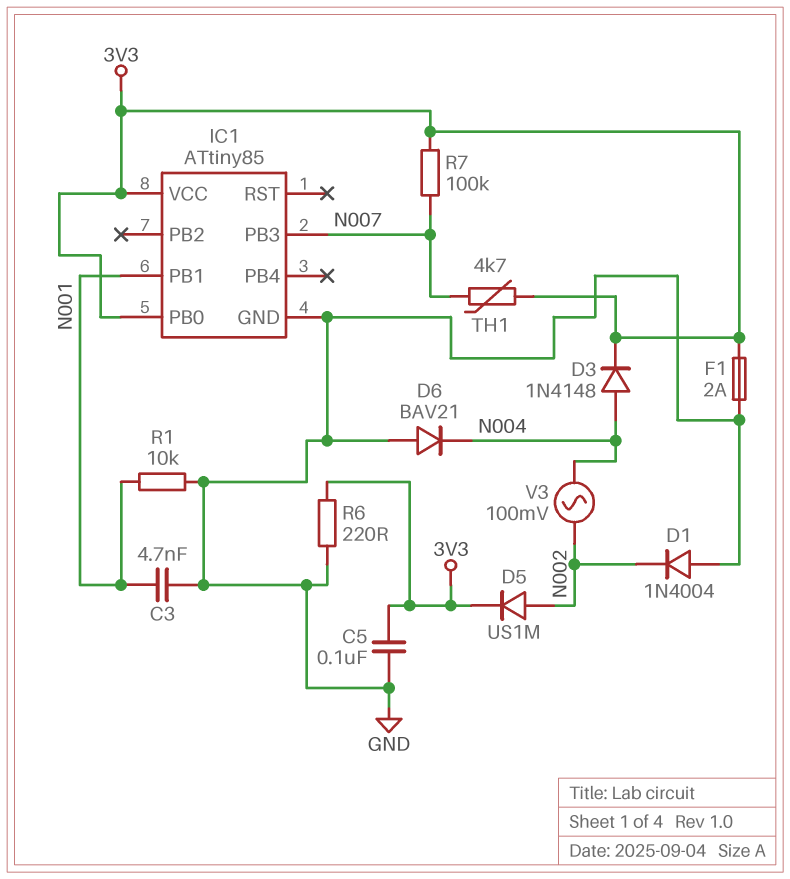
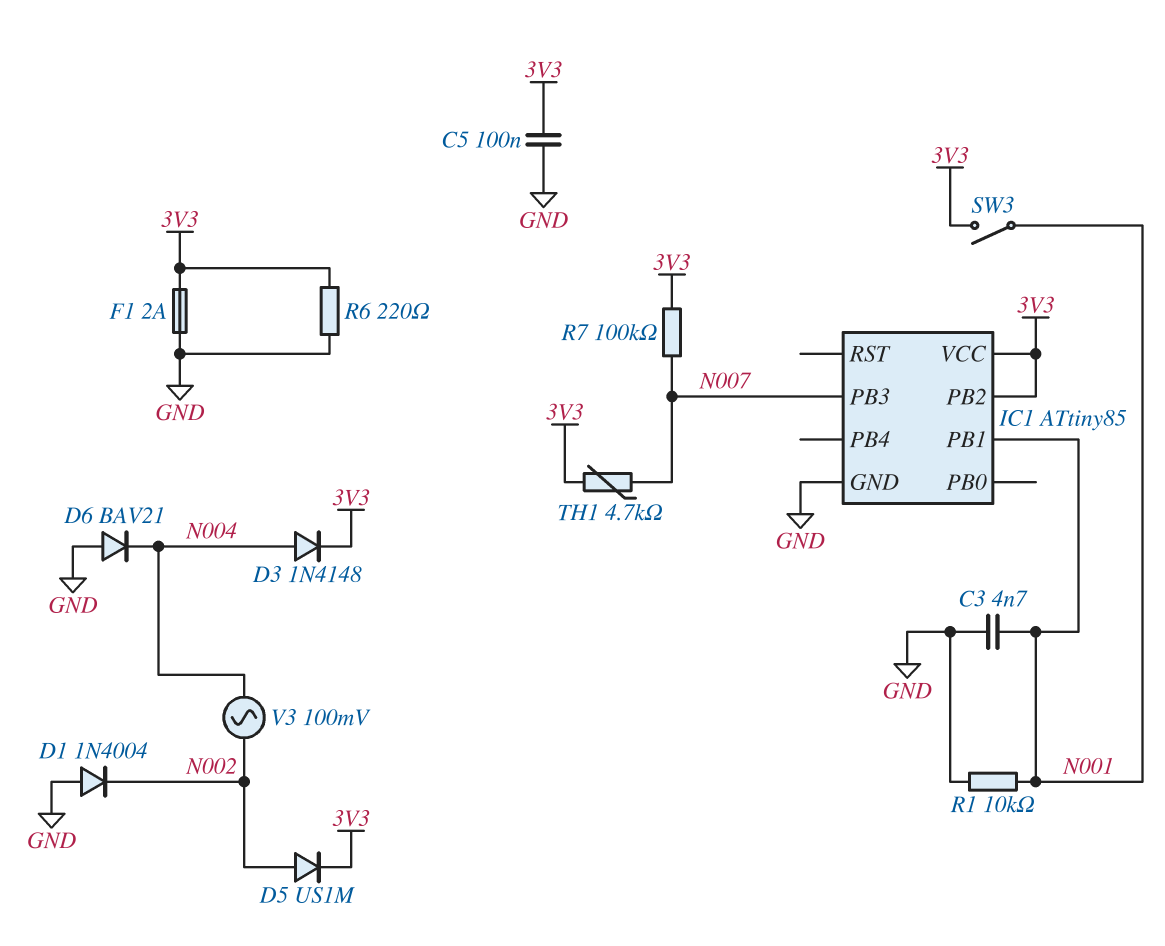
IC1 pin PB0: 3V3 -> none
IC1 pin PB2: none -> 3V3
SW3: none -> switch (3V3, N001)

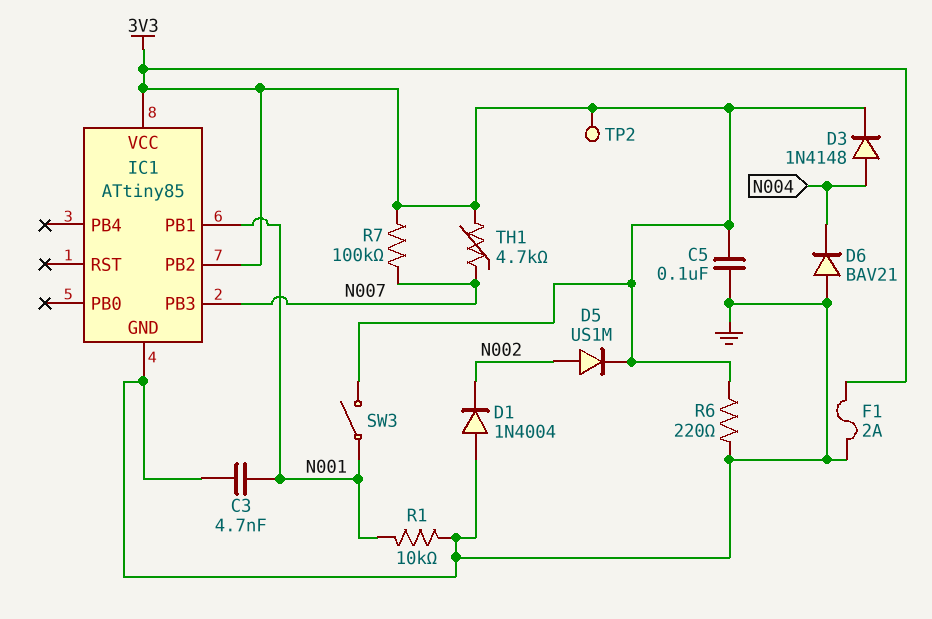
TP2: none -> test point (3V3)
V3: AC 100mV (N002, N004) -> none

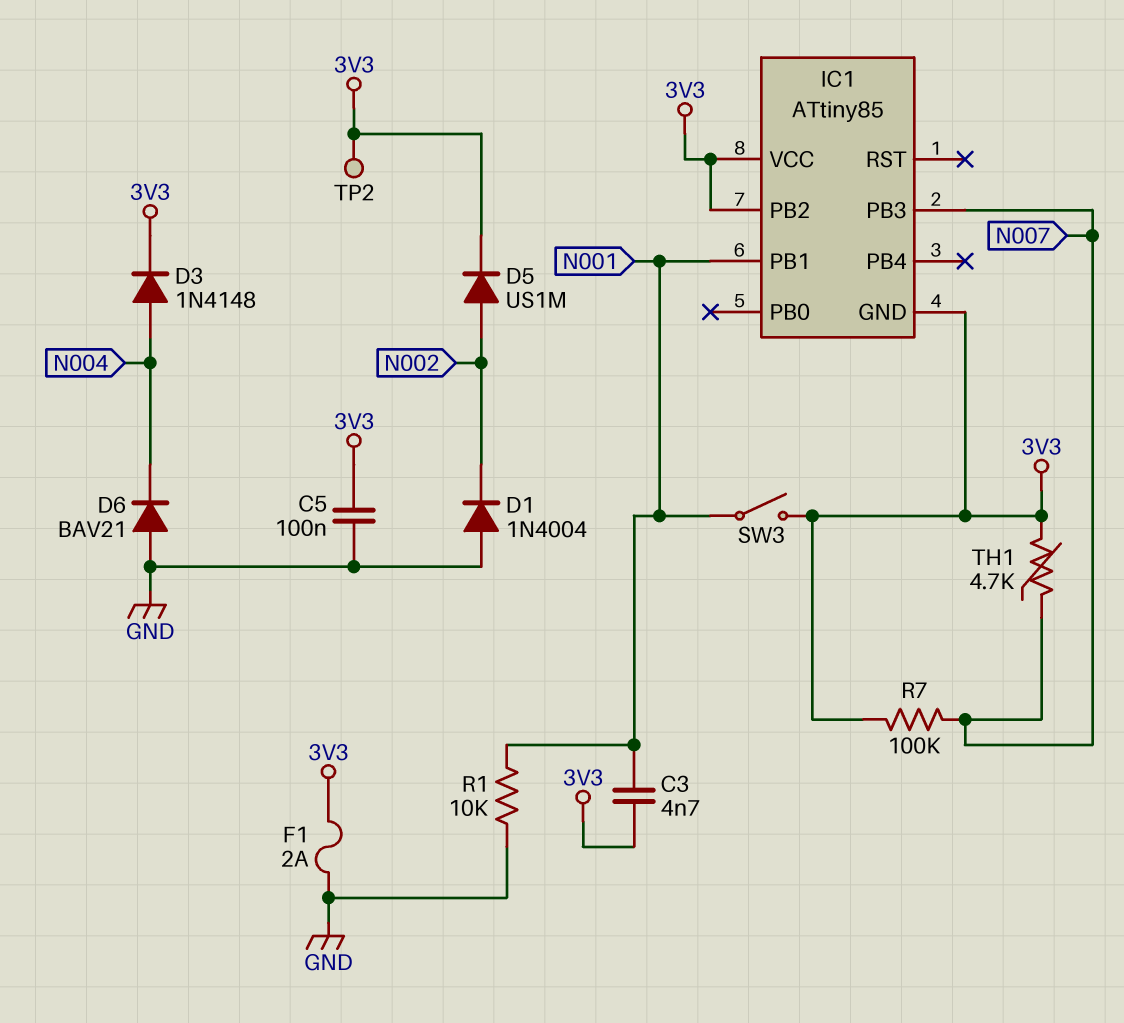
C3: 4.7nF (GND, N001) -> 4.7nF (3V3, N001)
IC1 pin GND: GND -> 3V3
R6: 220 (3V3, GND) -> none

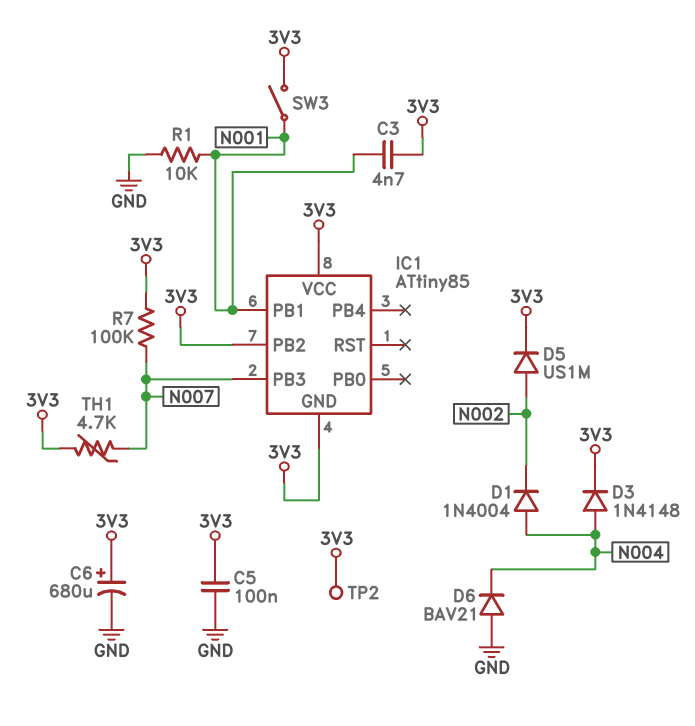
C6: none -> 680uF (plus 3V3, minus GND)
D1: diode 1N4004 (A GND, K N002) -> diode 1N4004 (A N004, K N002)
F1: 2A (3V3, GND) -> none

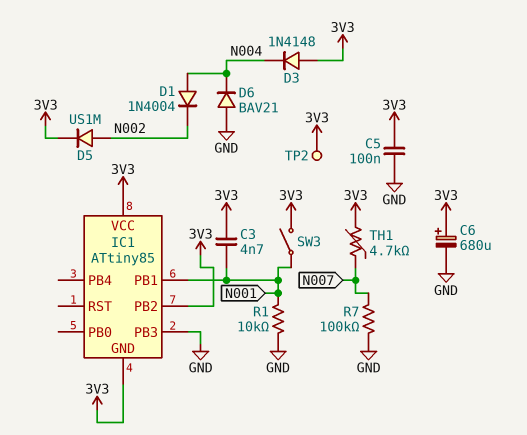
D3: diode 1N4148 (A N004, K 3V3) -> diode 1N4148 (A 3V3, K N004)
IC1 pin PB3: N007 -> GND
R7: 100k (3V3, N007) -> 100k (GND, N007)

